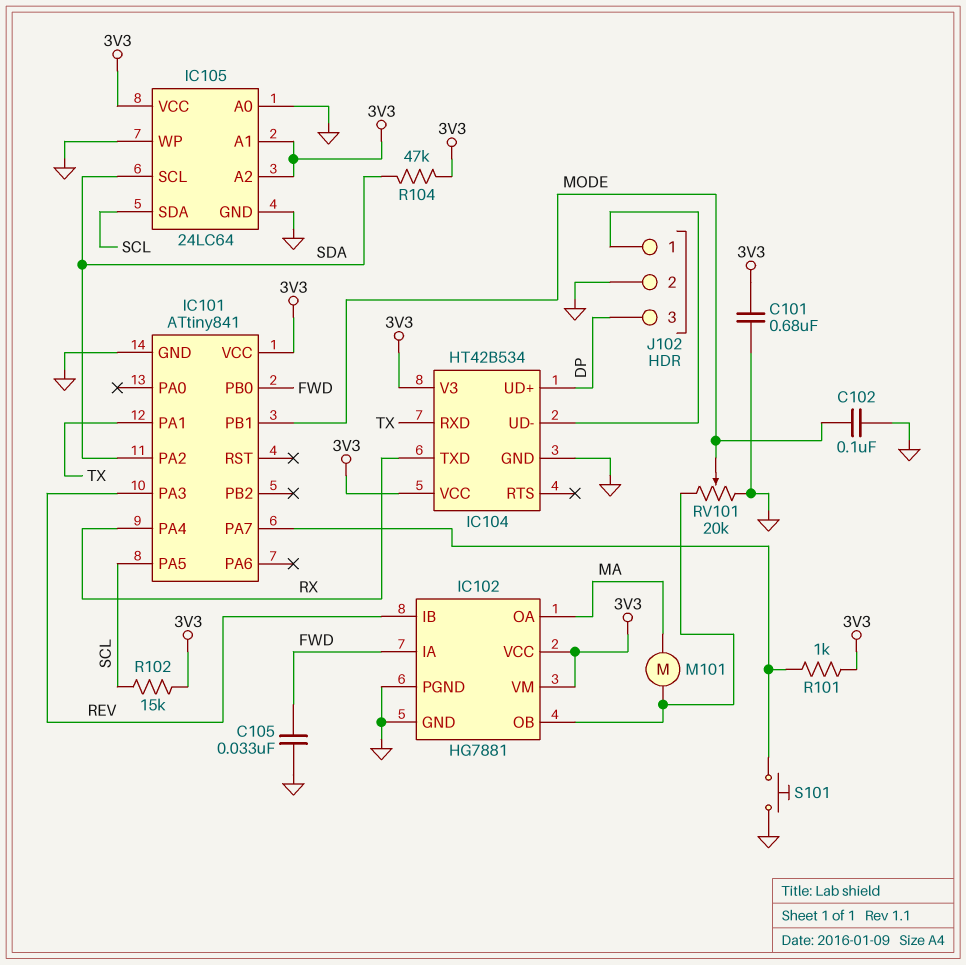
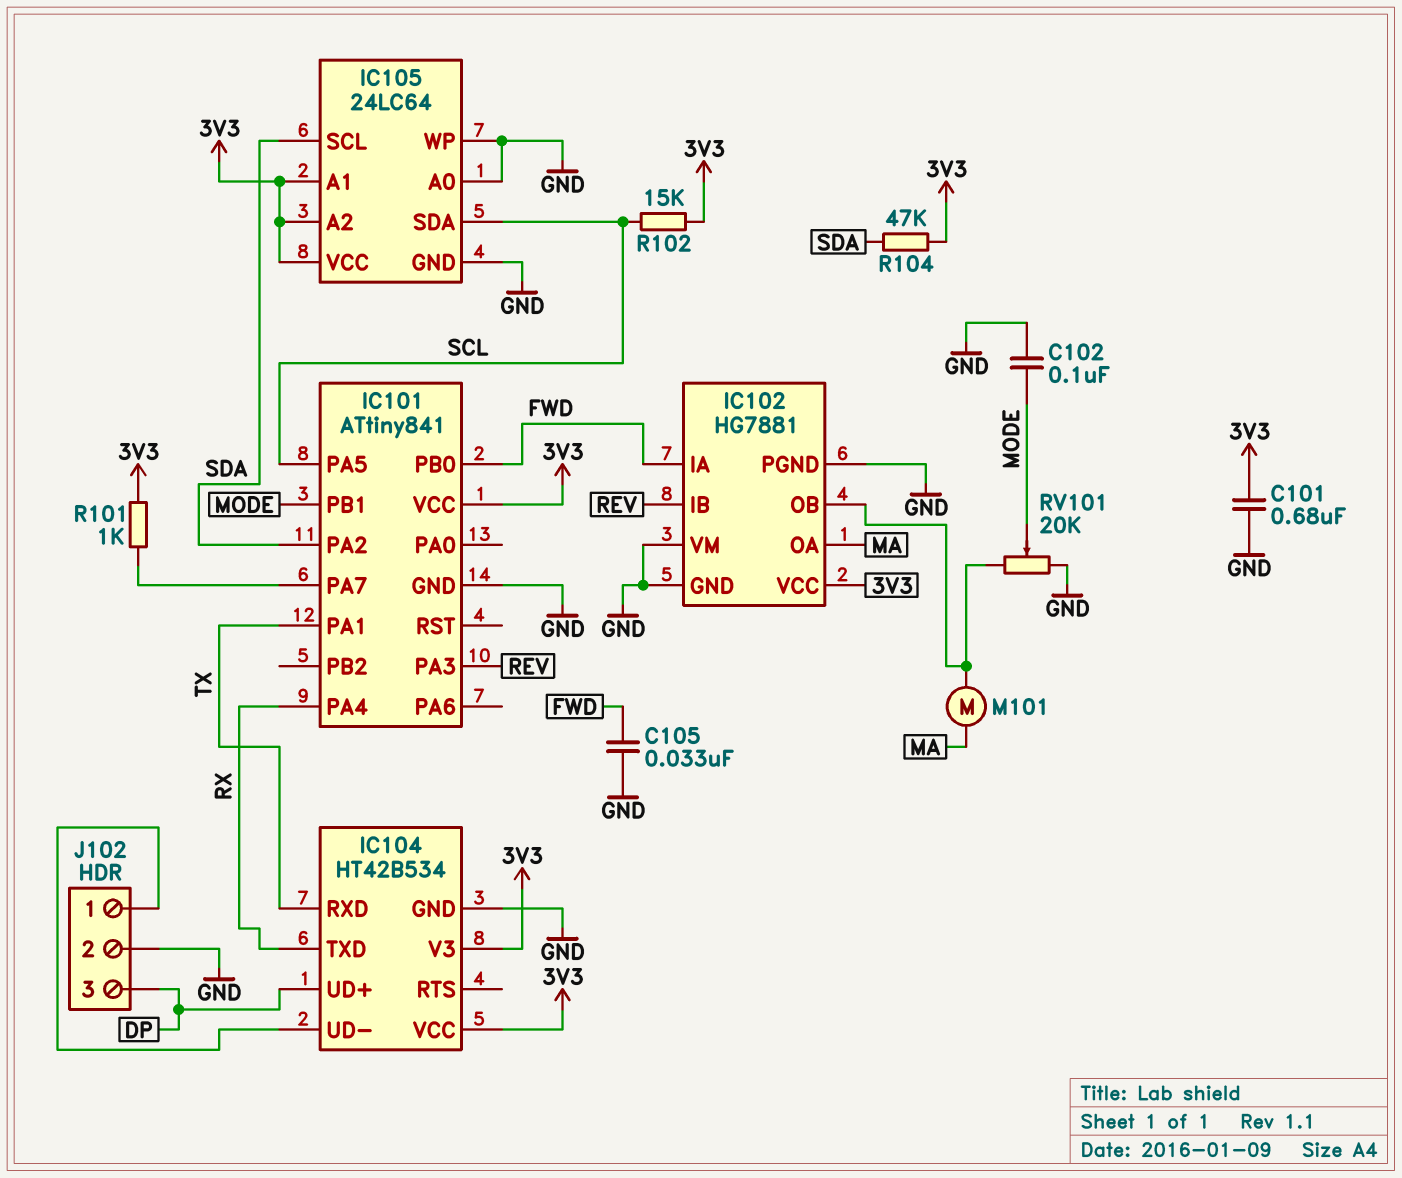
IC102 pin VM: 3V3 -> GND
S101: button (GND, IC101/PA7) -> none

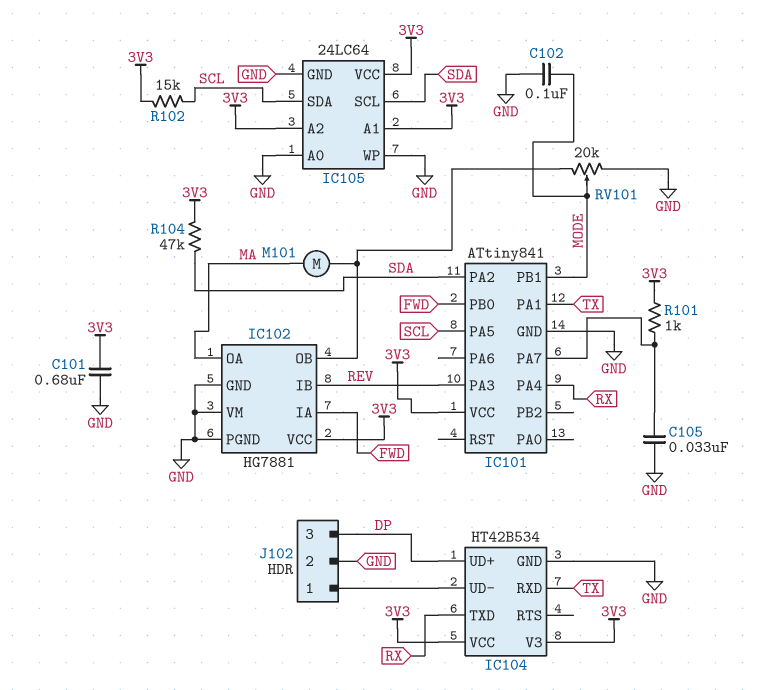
C105: 33nF (FWD, GND) -> 33nF (GND, IC101/PA7)

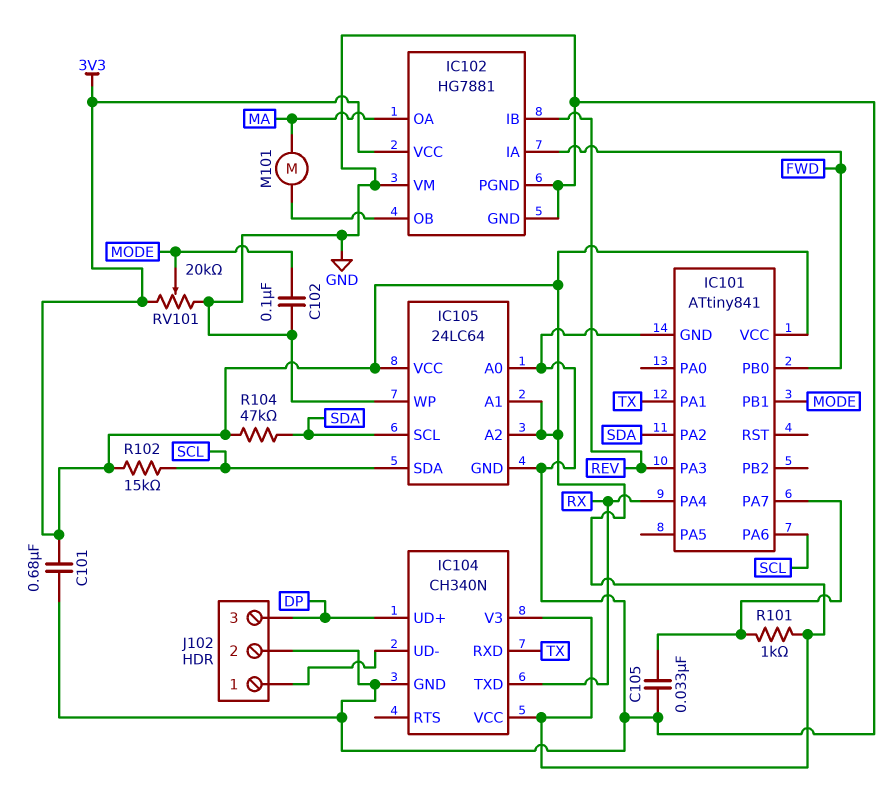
IC101 pin PA5: SCL -> none
IC101 pin PA6: none -> SCL
IC104: HT42B534 -> CH340N
RV101: 20k (GND, IC102/OB, wiper MODE) -> 20k (3V3, GND, wiper MODE)

